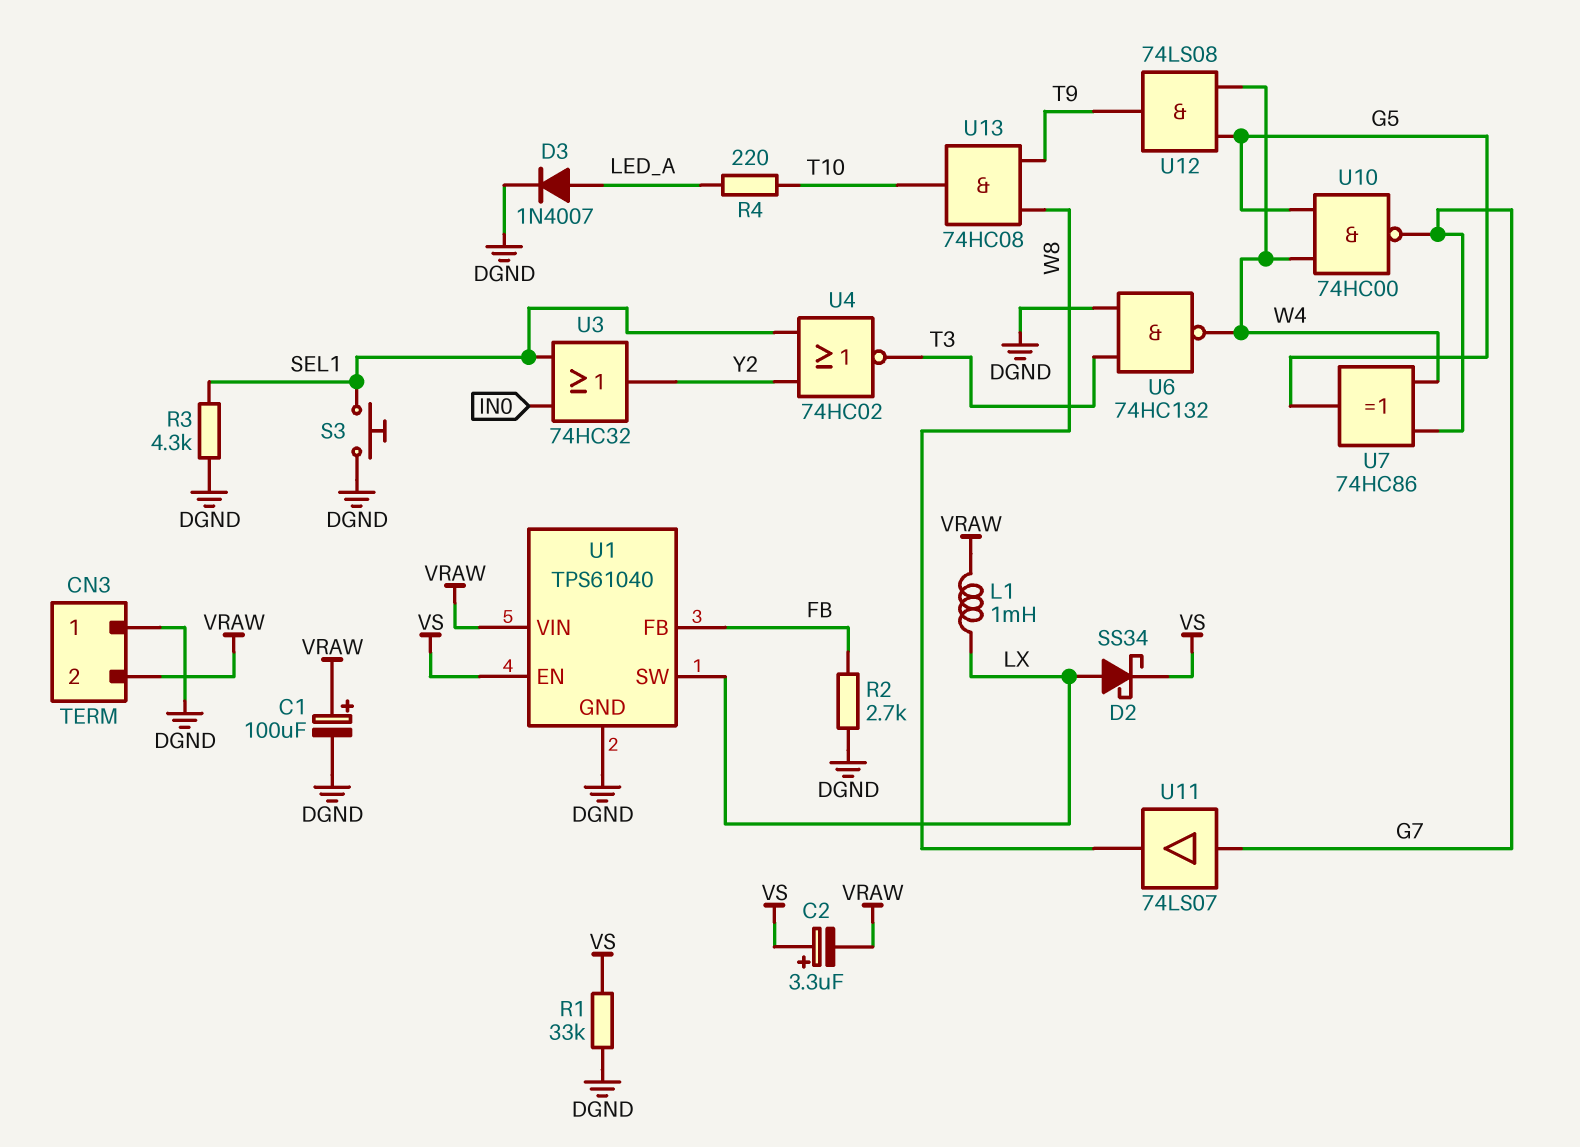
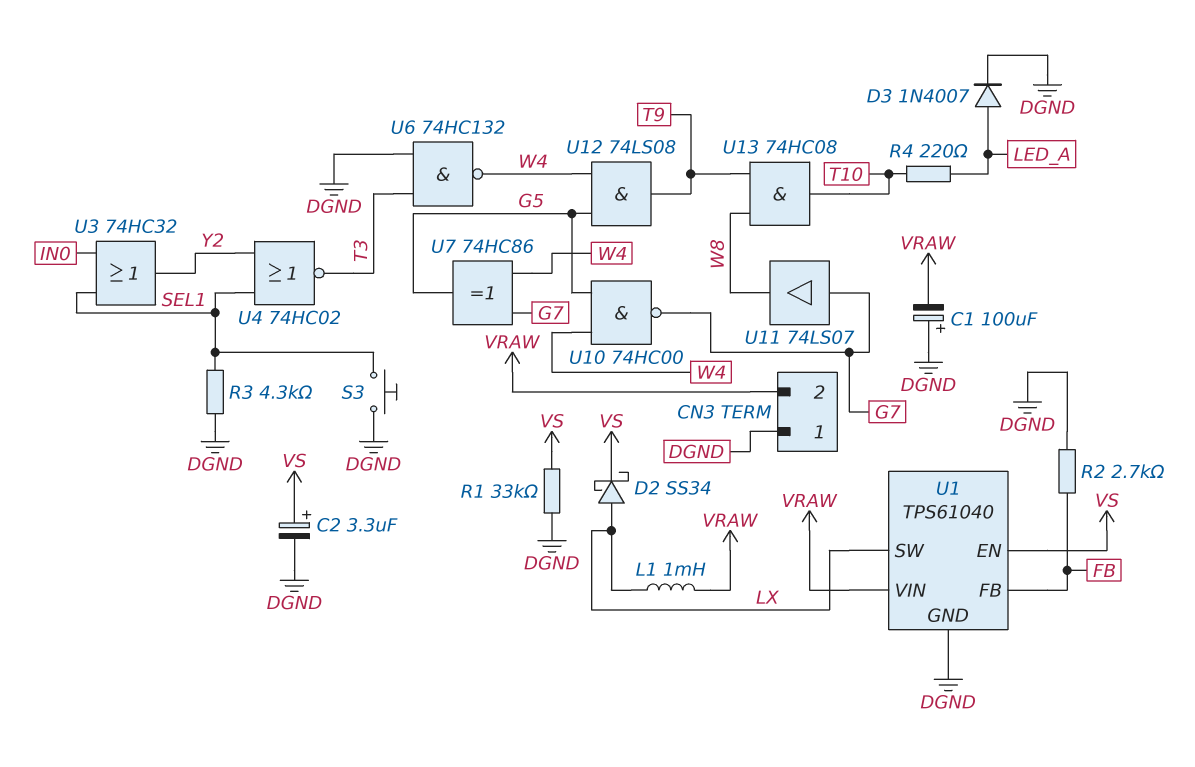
C1: 100uF (plus VRAW, minus DGND) -> 100uF (plus DGND, minus VRAW)
C2: 3.3uF (plus VS, minus VRAW) -> 3.3uF (plus VS, minus DGND)

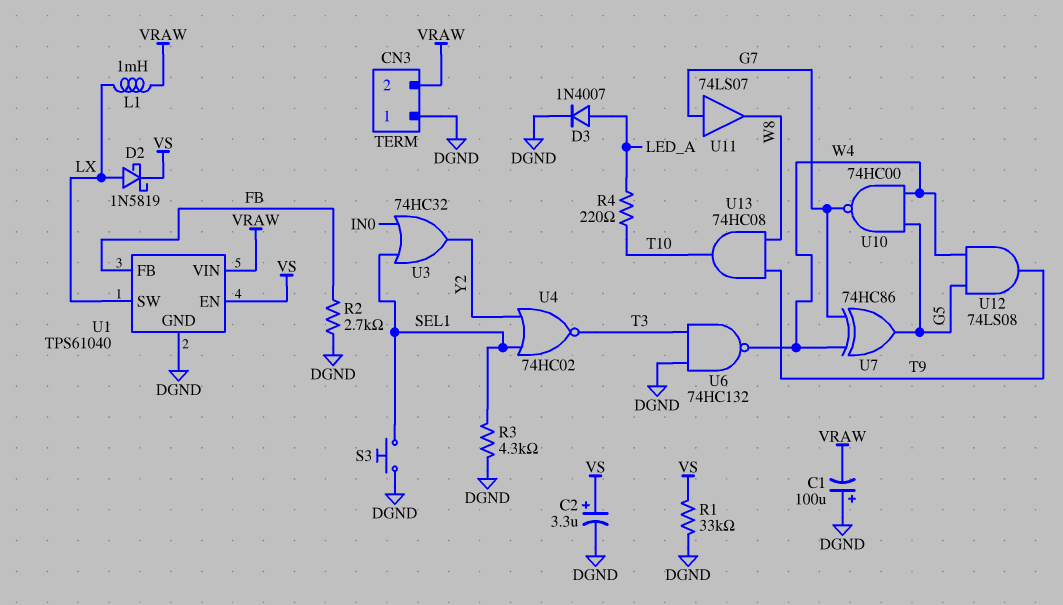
D2: schottky SS34 (A LX, K VS) -> schottky 1N5819 (A LX, K VS)

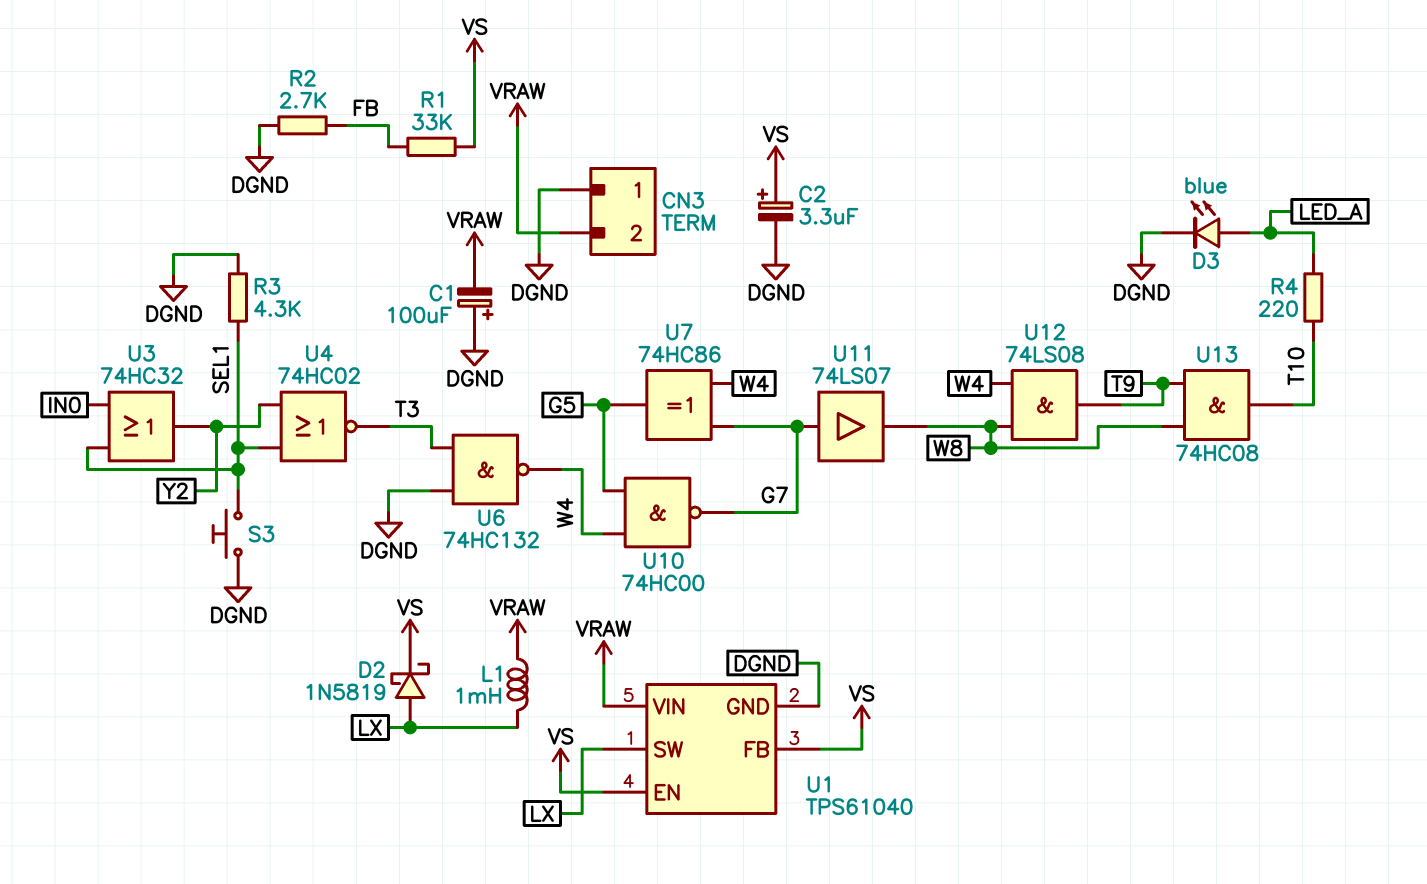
D3: diode 1N4007 (A LED_A, K DGND) -> LED blue (A LED_A, K DGND)
R1: 33k (DGND, VS) -> 33k (FB, VS)
U1 pin FB: FB -> VS
U12: AND 74LS08 (in G5, in W4, out T9) -> AND 74LS08 (in W4, in W8, out T9)

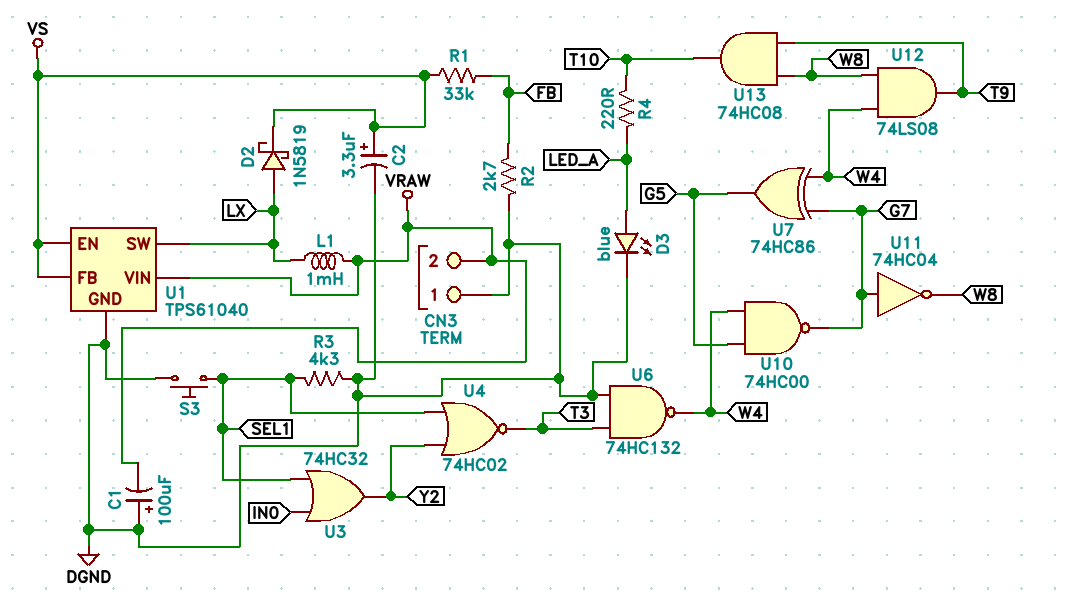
U11: buffer 74LS07 (in G7, out W8) -> NOT 74HC04 (in G7, out W8)

